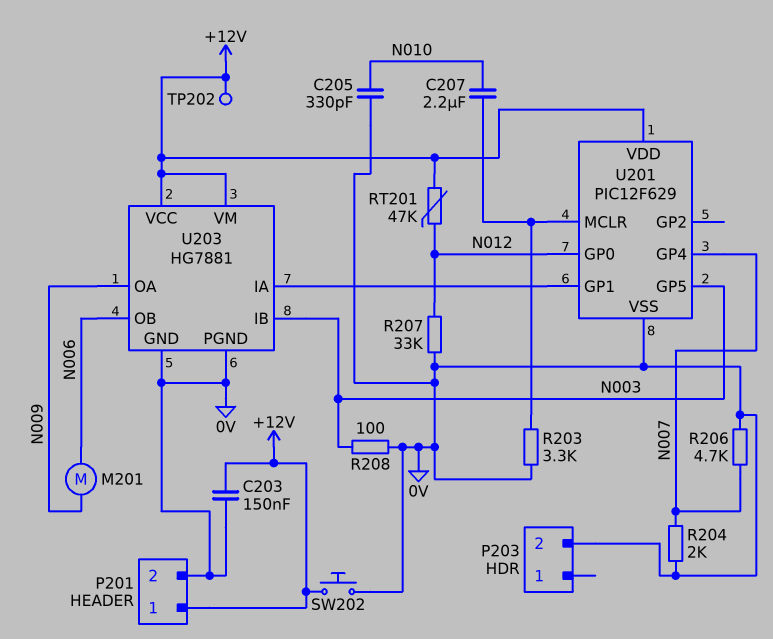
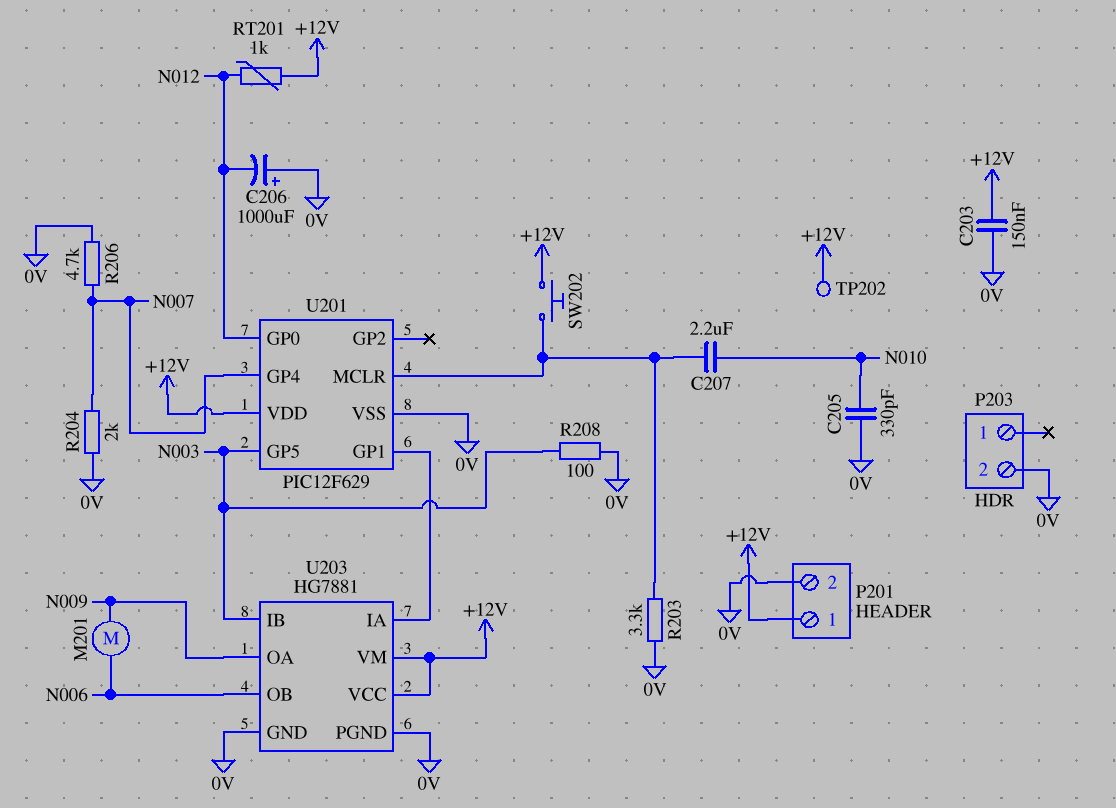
C206: none -> 1000uF (plus 0V, minus N012)
R207: 33k (0V, N012) -> none
RT201: 47k (+12V, N012) -> 1k (+12V, N012)
SW202: button (+12V, 0V) -> button (+12V, U201/MCLR)

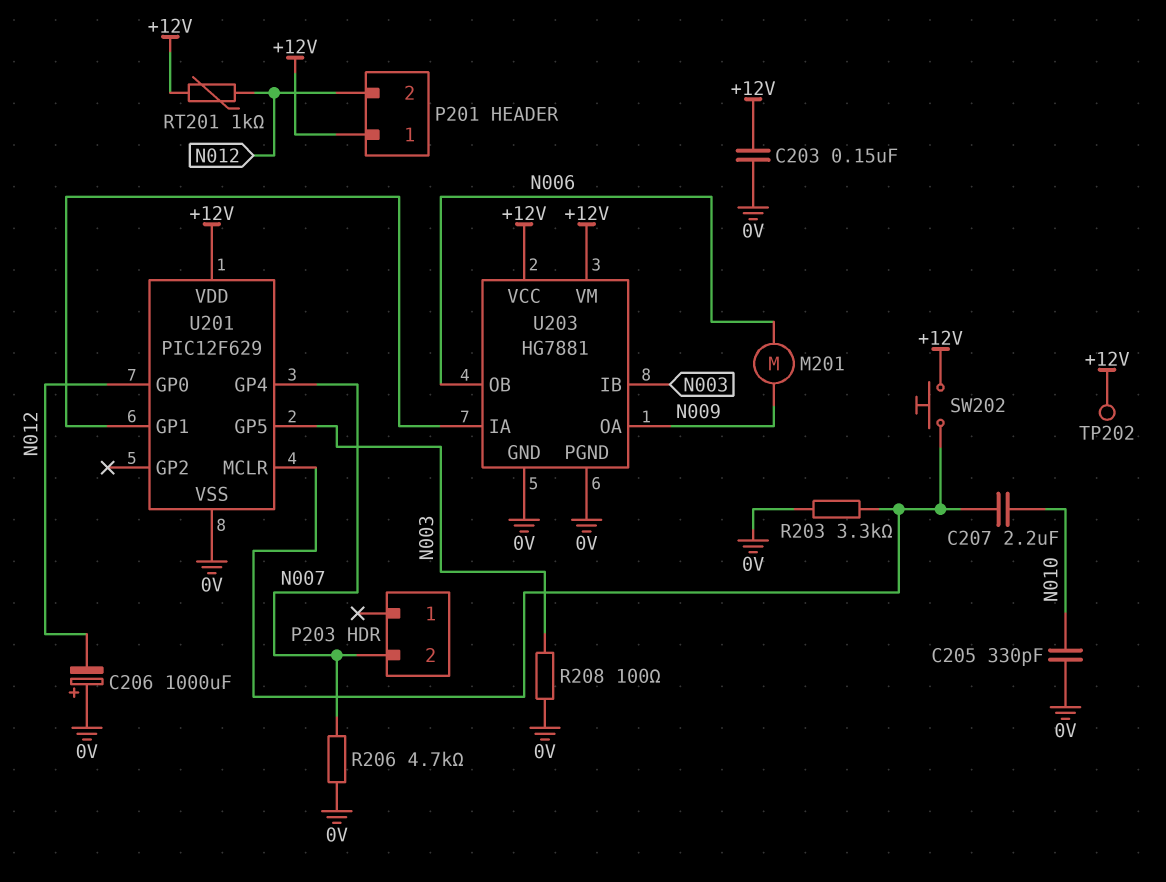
P201 pin 2: 0V -> N012
P203 pin 2: 0V -> N007
R204: 2k (0V, N007) -> none

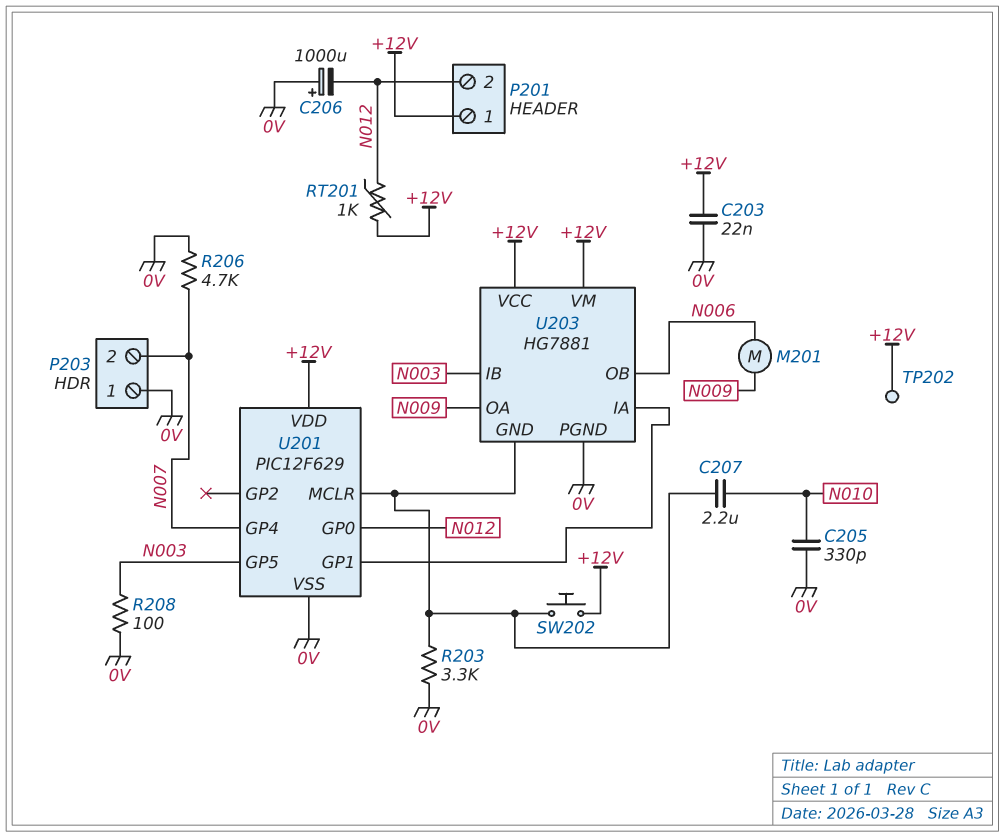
C203: 150nF (+12V, 0V) -> 22nF (+12V, 0V)
P203 pin 1: none -> 0V
U203 pin GND: 0V -> U201/MCLR

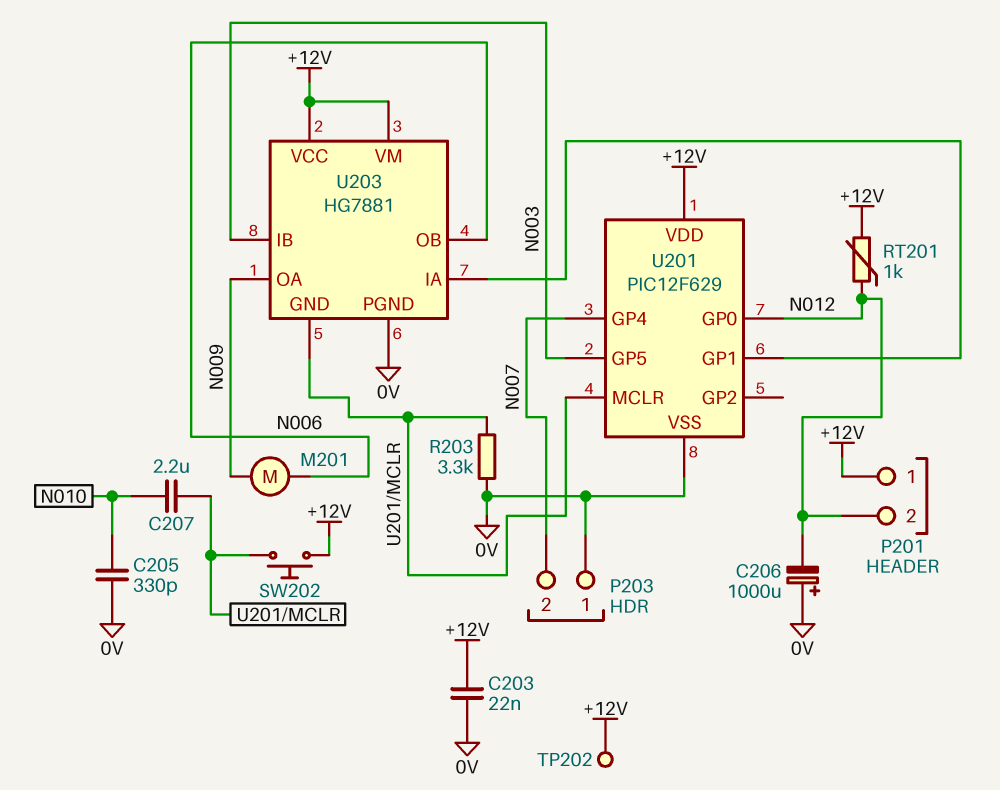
R206: 4.7k (0V, N007) -> none
R208: 100 (0V, N003) -> none

